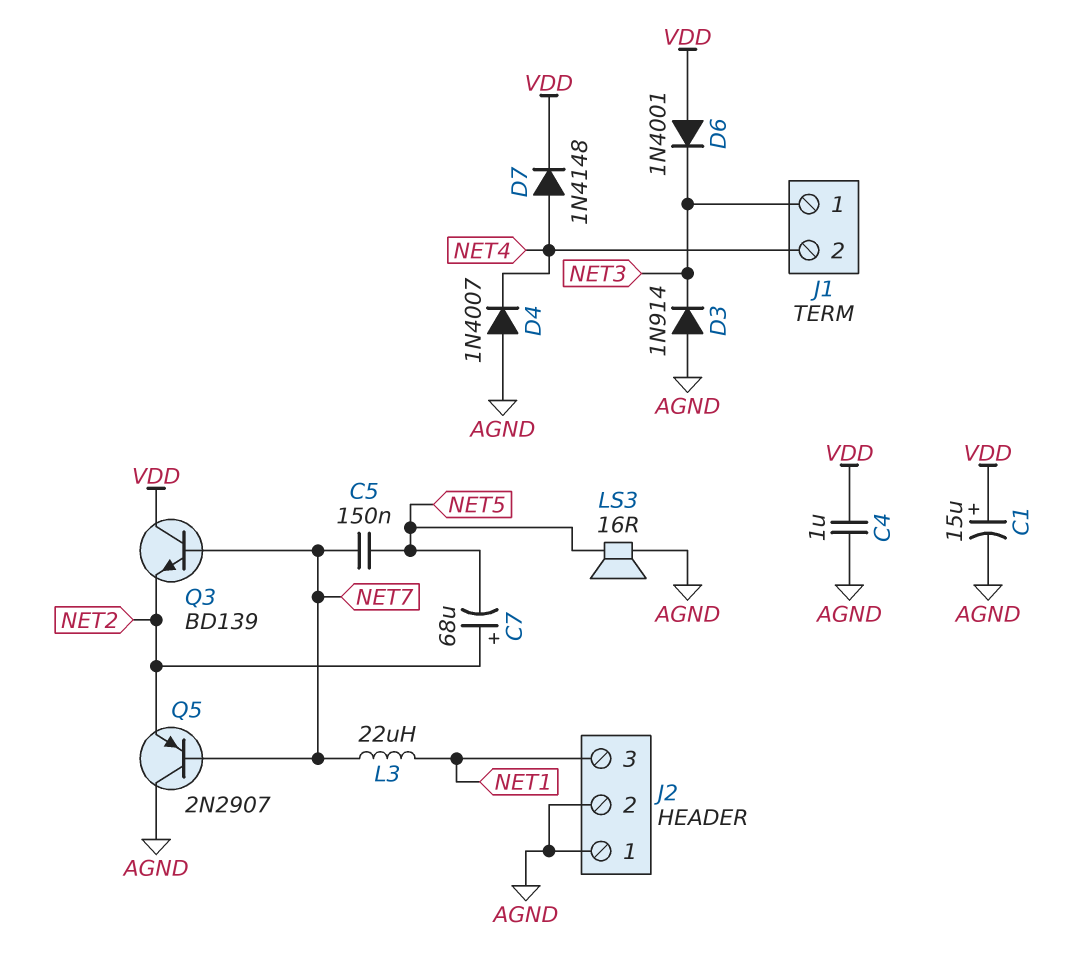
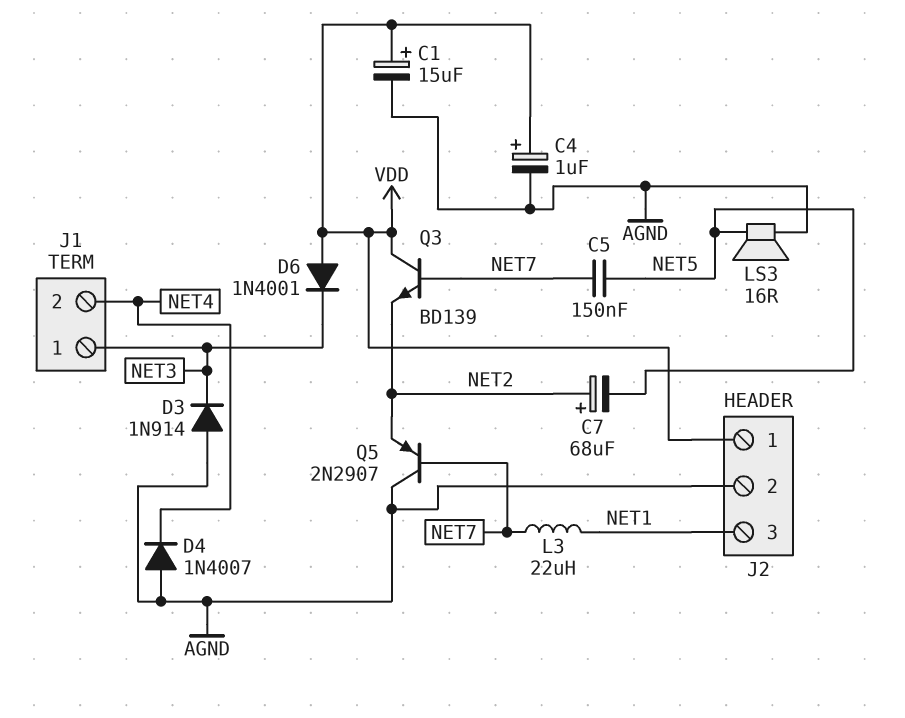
C4: 1uF (AGND, VDD) -> 1uF (plus VDD, minus AGND)
D7: diode 1N4148 (A NET4, K VDD) -> none
J2 pin 1: AGND -> VDD

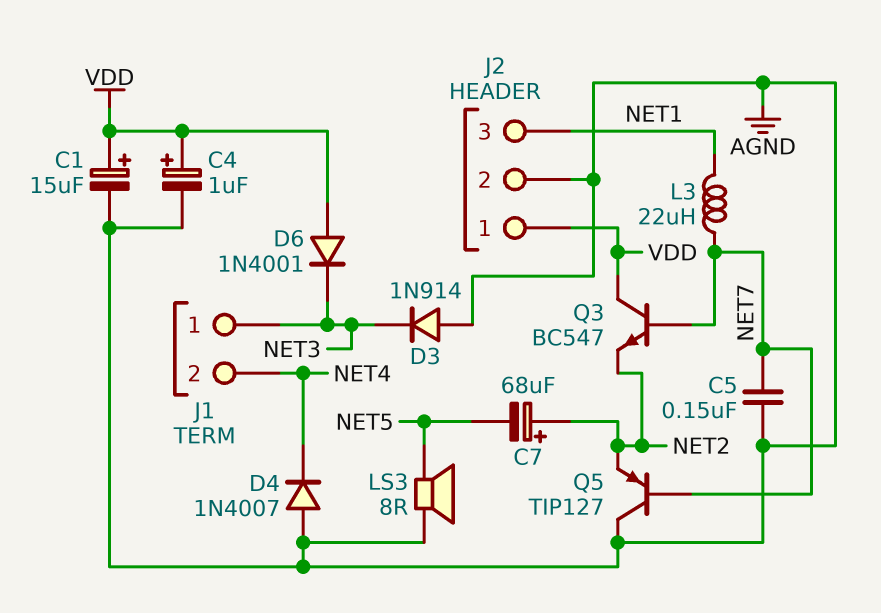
C5: 150nF (NET5, NET7) -> 150nF (AGND, NET7)
LS3: speaker 16R (AGND, NET5) -> speaker 8R (AGND, NET5)
Q3: NPN BD139 (B NET7, C VDD, E NET2) -> NPN BC547 (B NET7, C VDD, E NET2)
Q5: PNP 2N2907 (B NET7, C AGND, E NET2) -> PNP TIP127 (B NET7, C AGND, E NET2)

